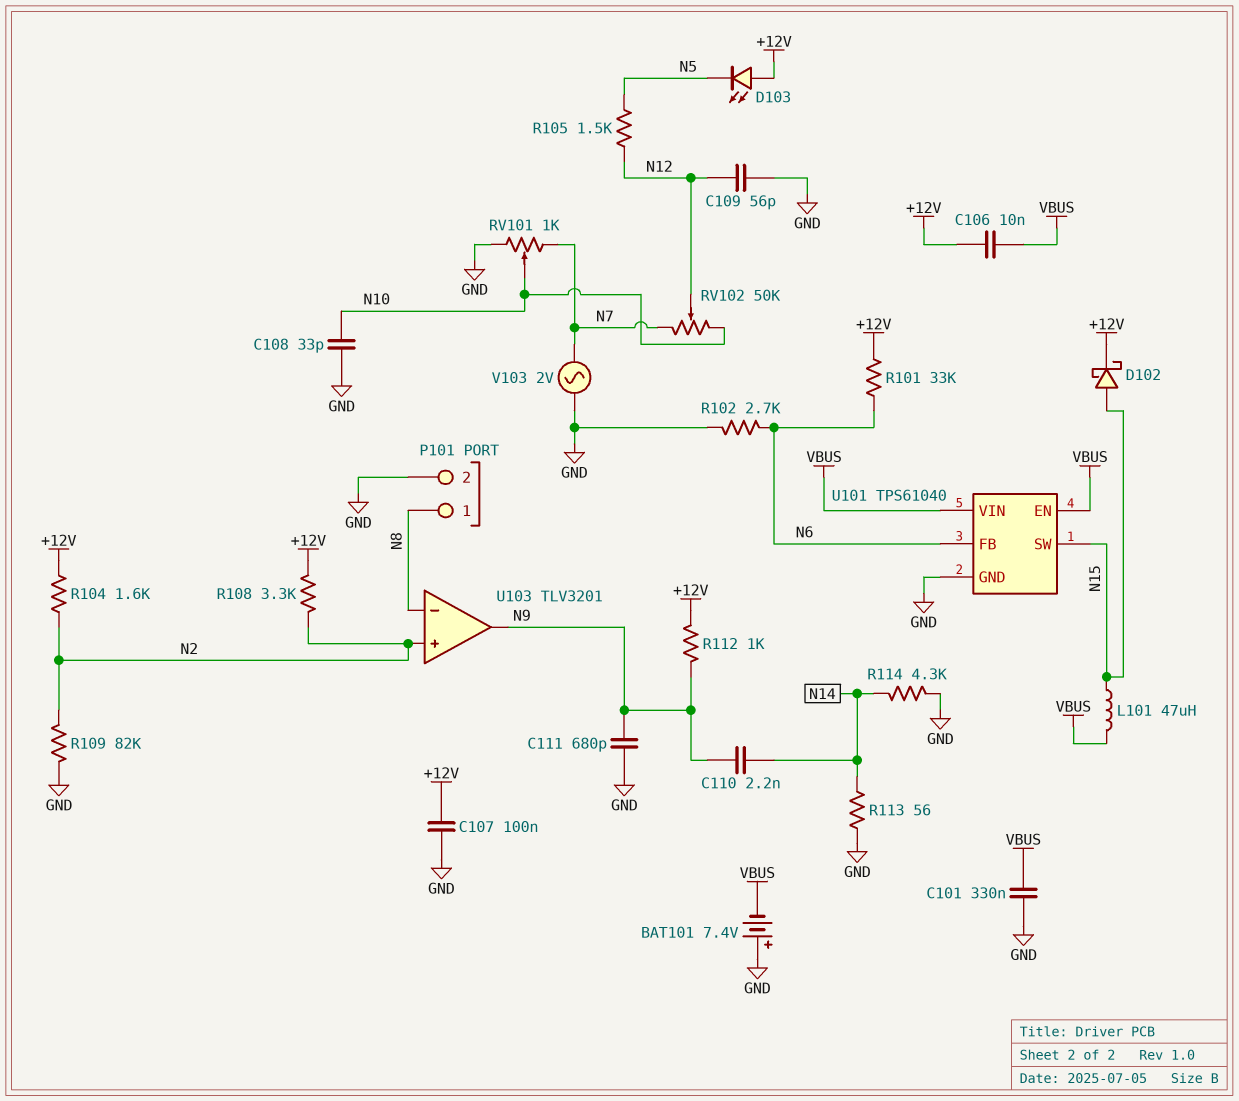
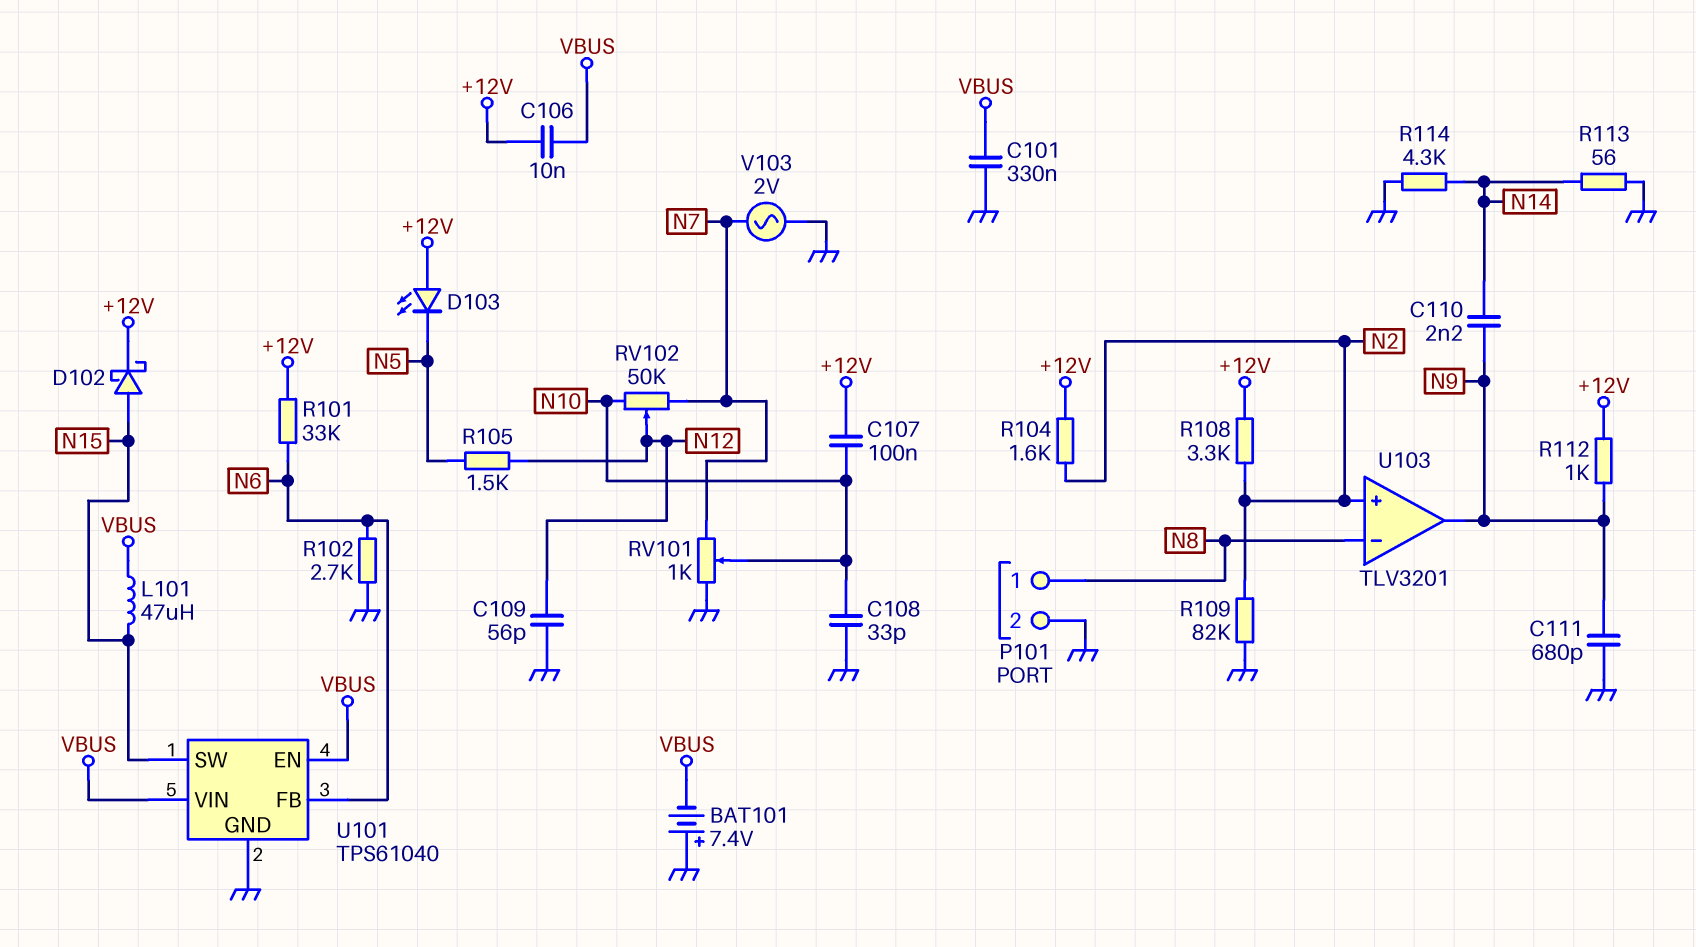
C107: 100nF (+12V, GND) -> 100nF (+12V, N10)

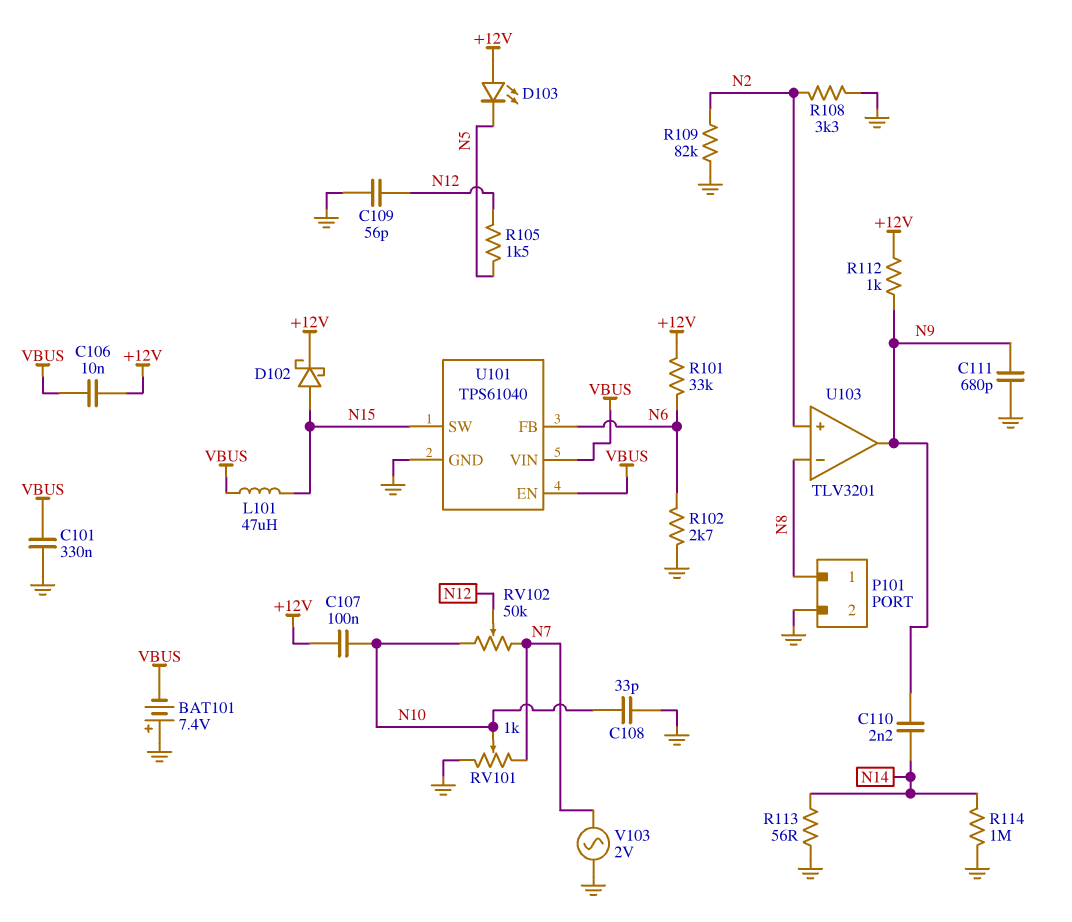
R104: 1.6k (+12V, N2) -> none
R108: 3.3k (+12V, N2) -> 3.3k (GND, N2)
R114: 4.3k (GND, N14) -> 1M (GND, N14)

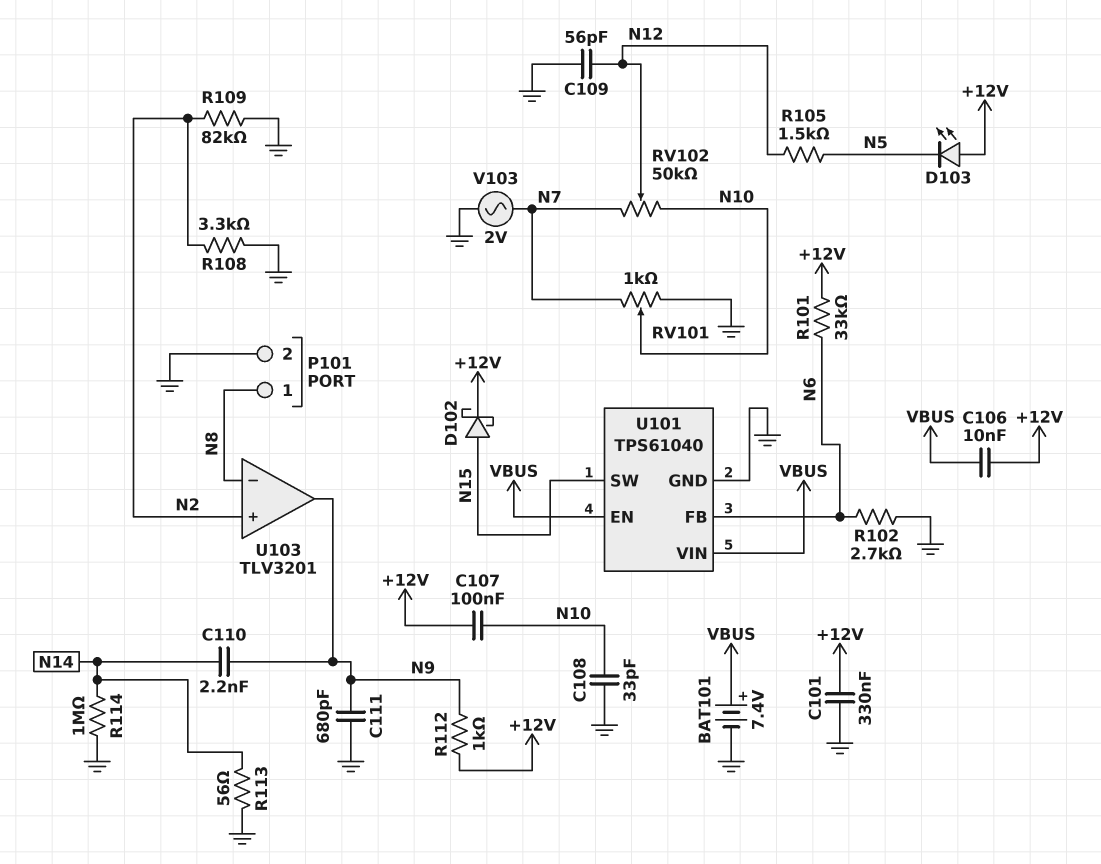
BAT101: 7.4V (plus GND, minus VBUS) -> 7.4V (plus VBUS, minus GND)
C101: 330nF (GND, VBUS) -> 330nF (+12V, GND)
L101: 47uH (N15, VBUS) -> none

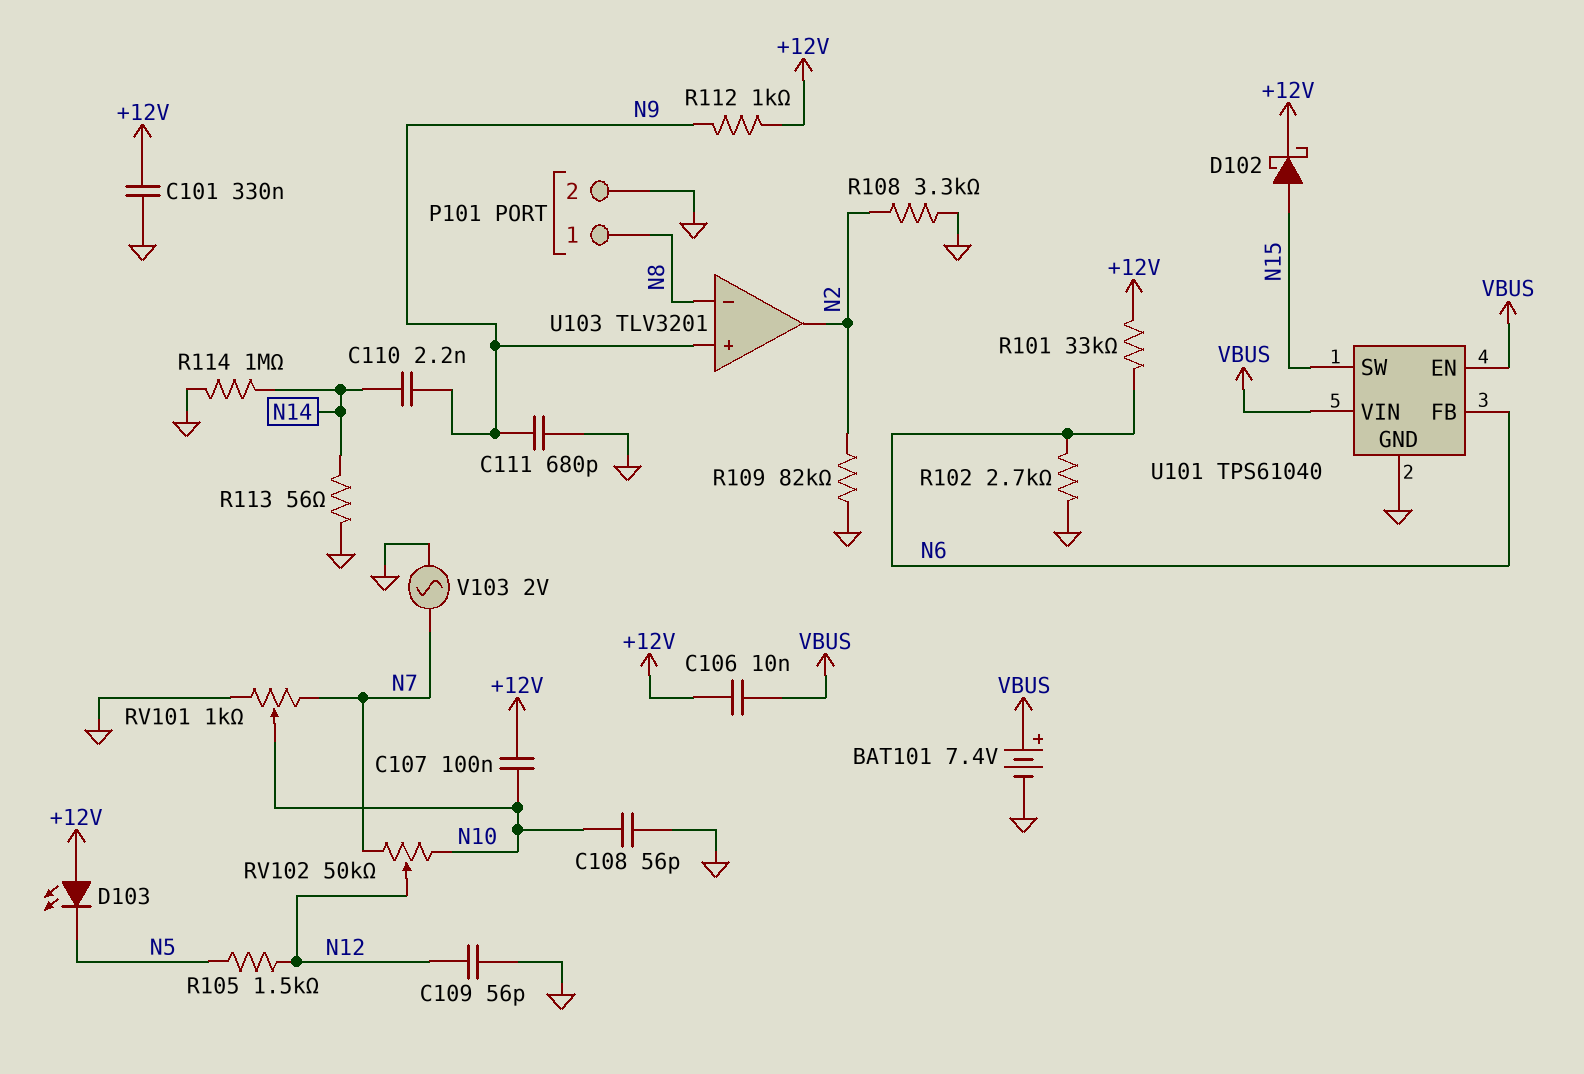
C108: 33pF (GND, N10) -> 56pF (GND, N10)
U103 pin in+: N2 -> N9
U103 pin out: N9 -> N2

